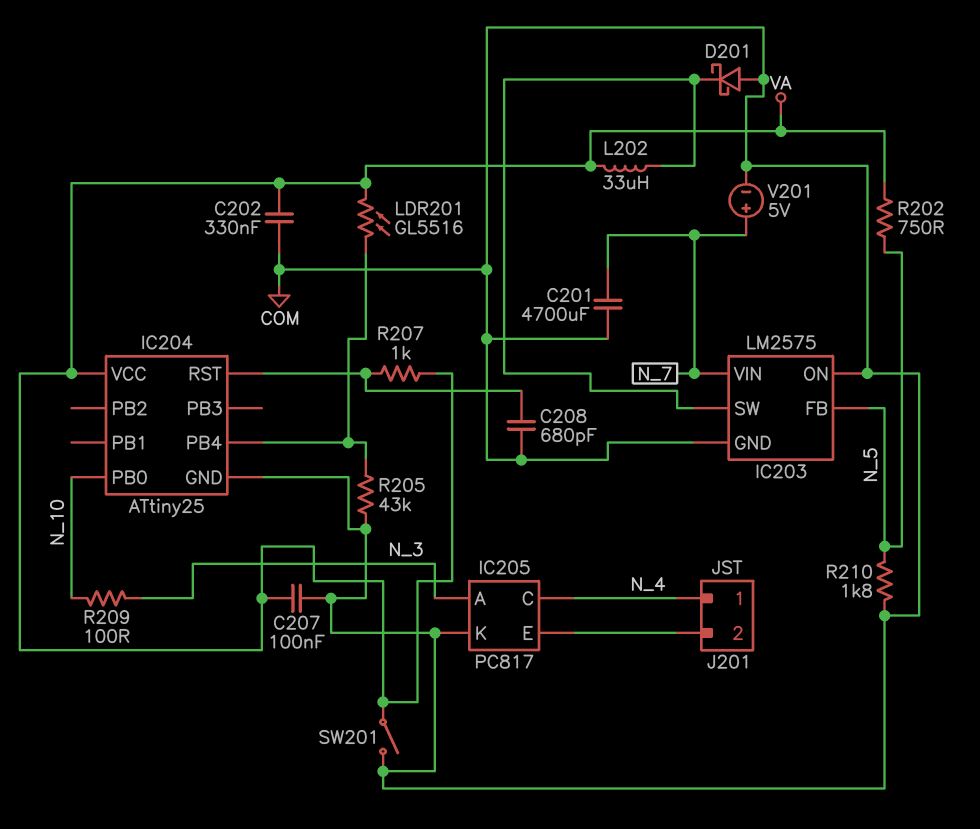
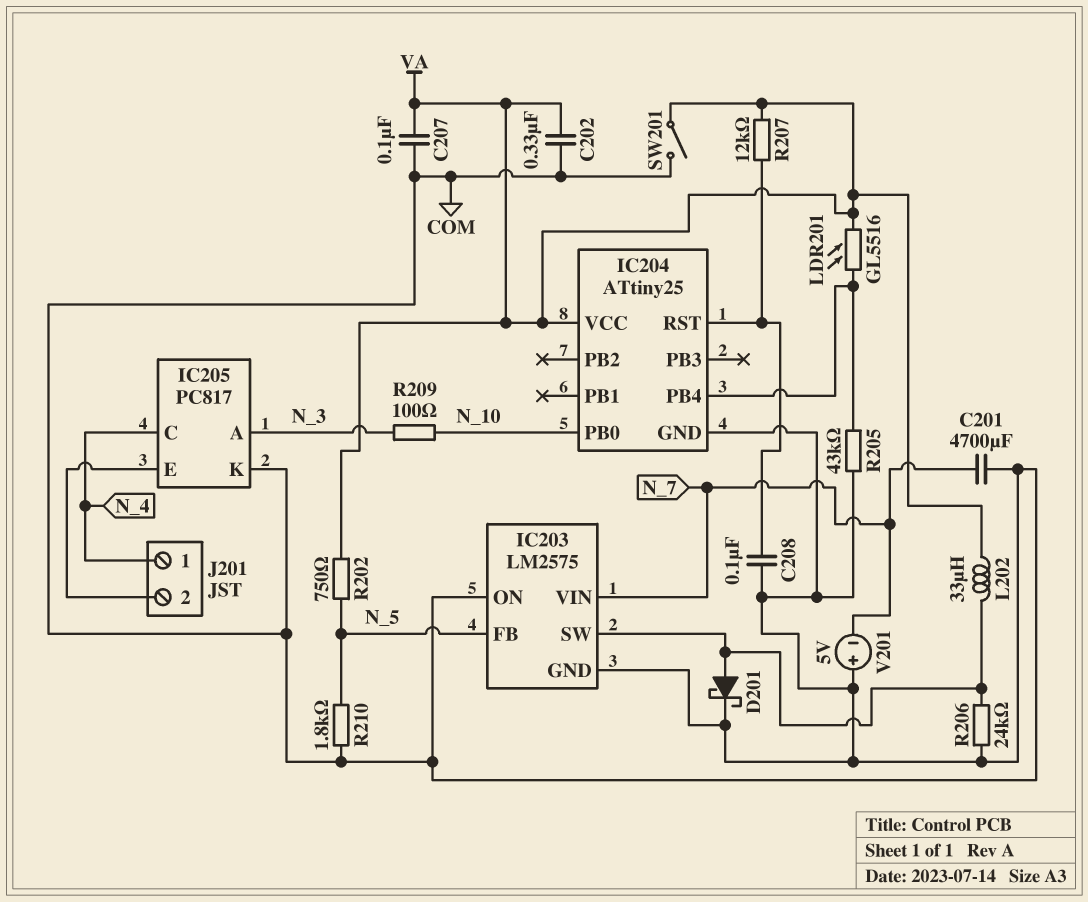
C208: 680pF (COM, IC204/RST) -> 100nF (COM, IC204/RST)
D201: schottky (A COM, K IC203/SW) -> schottky (A IC203/SW, K COM)
R206: none -> 24k (COM, IC203/SW)
R207: 1k (IC204/RST, VA) -> 12k (IC204/RST, VA)
V201: 5V (plus N_7, minus COM) -> 5V (plus COM, minus N_7)

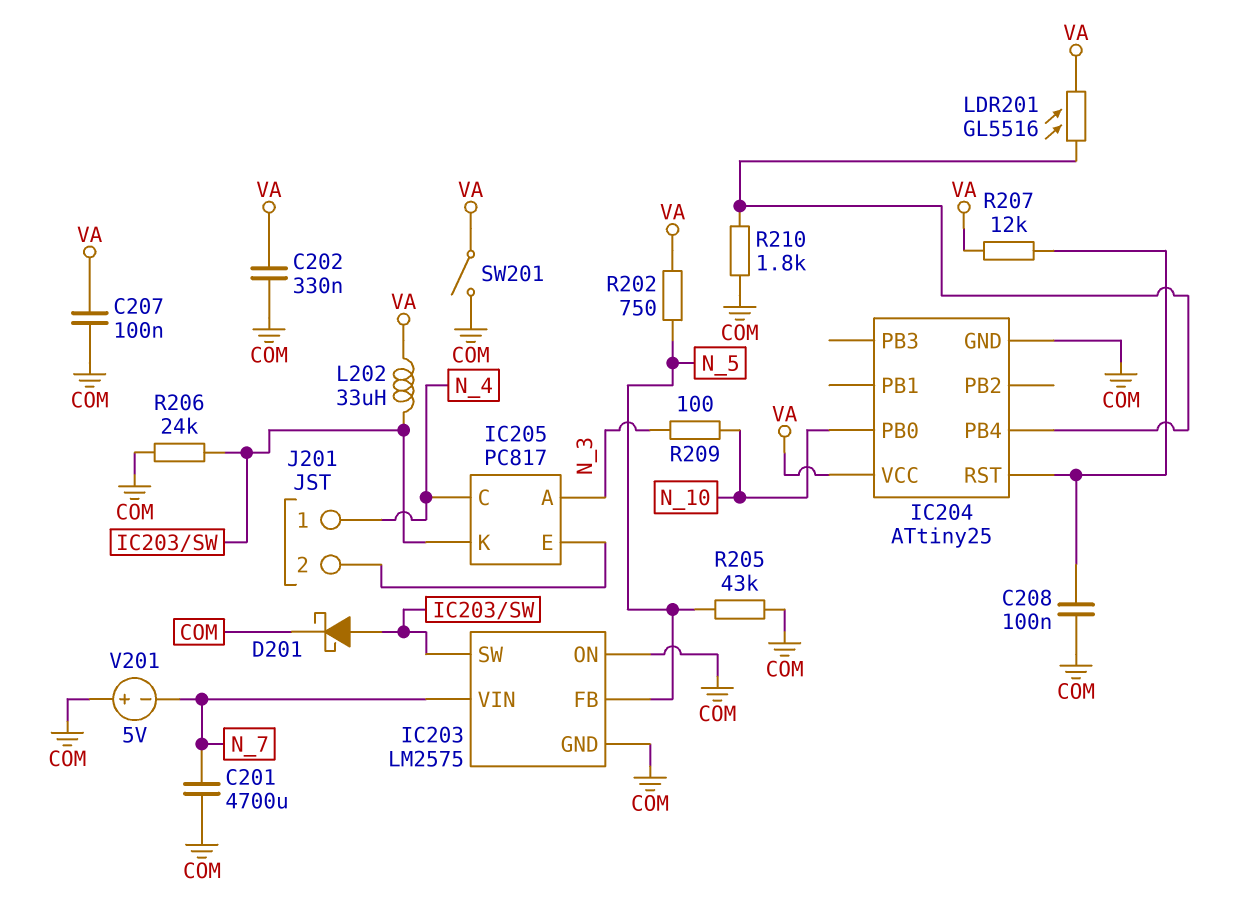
IC205 pin K: COM -> IC203/SW
R205: 43k (COM, IC204/PB4) -> 43k (COM, N_5)
R210: 1.8k (COM, N_5) -> 1.8k (COM, IC204/PB4)

